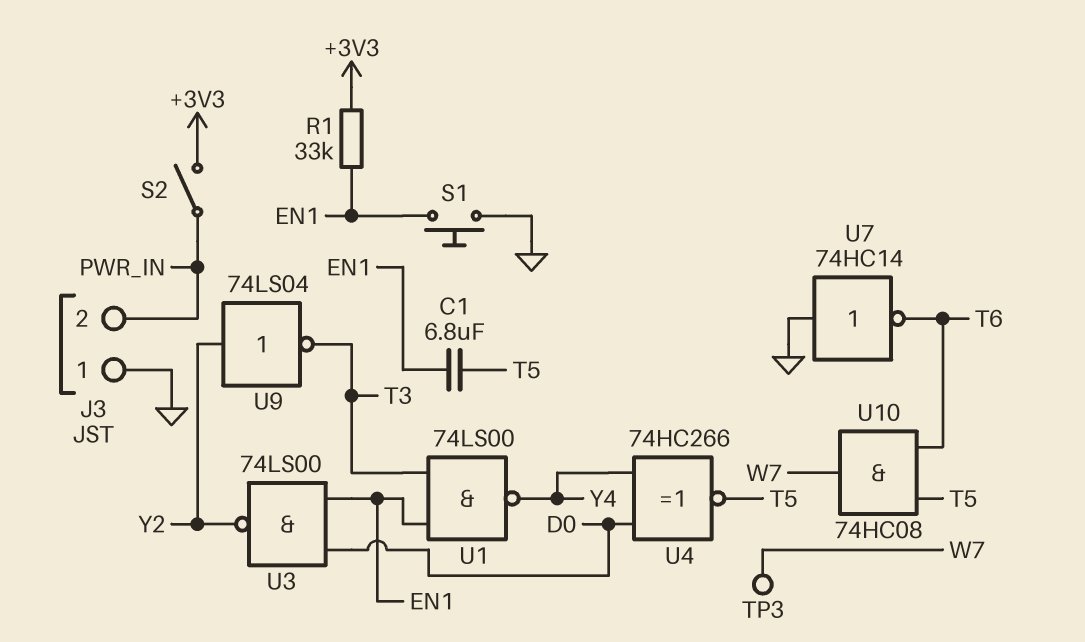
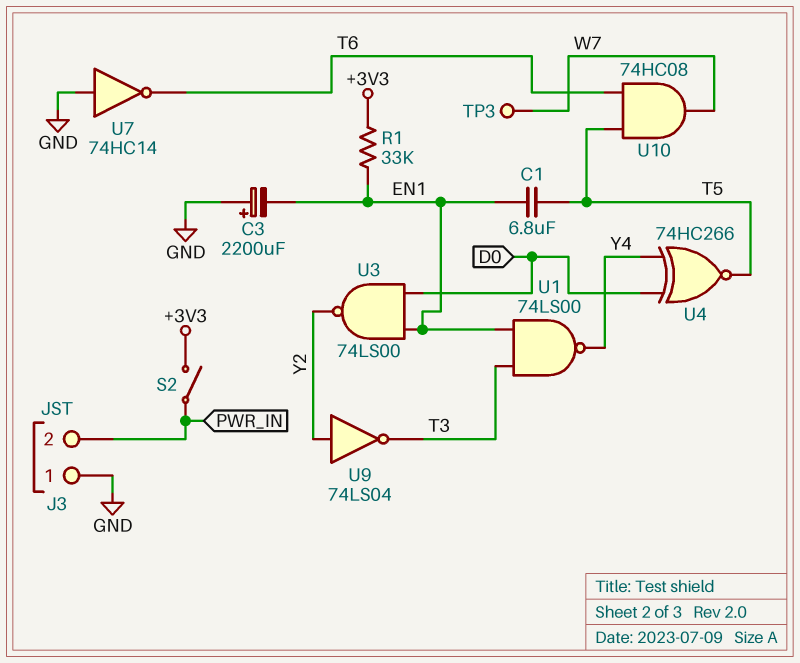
C3: none -> 2200uF (plus GND, minus EN1)
S1: button (EN1, GND) -> none

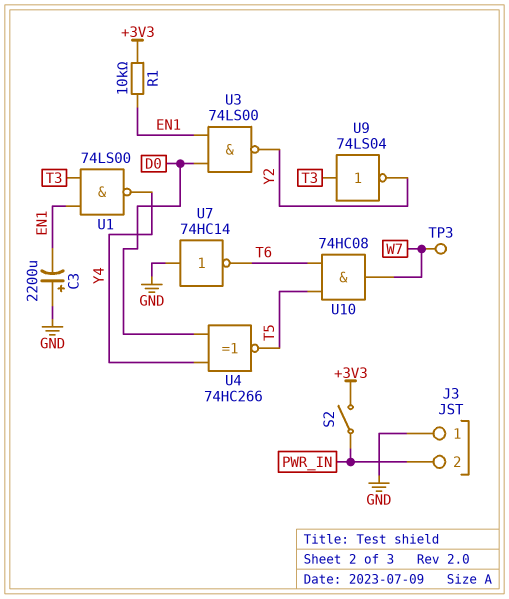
C1: 6.8uF (EN1, T5) -> none
R1: 33k (+3V3, EN1) -> 10k (+3V3, EN1)
U9: NOT 74LS04 (in Y2, out T3) -> NOT 74LS04 (in T3, out Y2)

